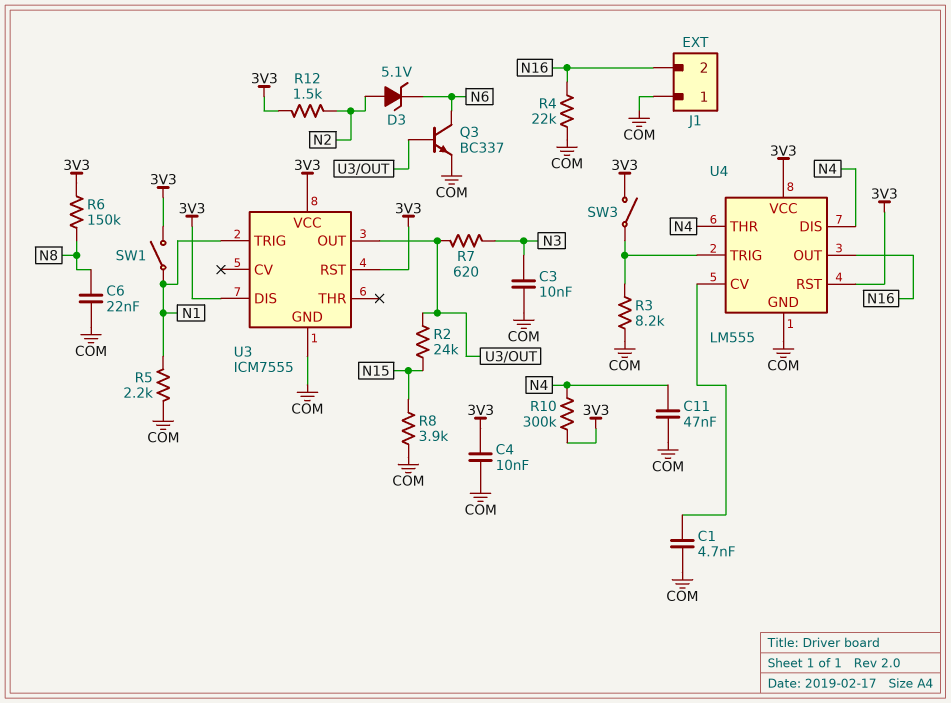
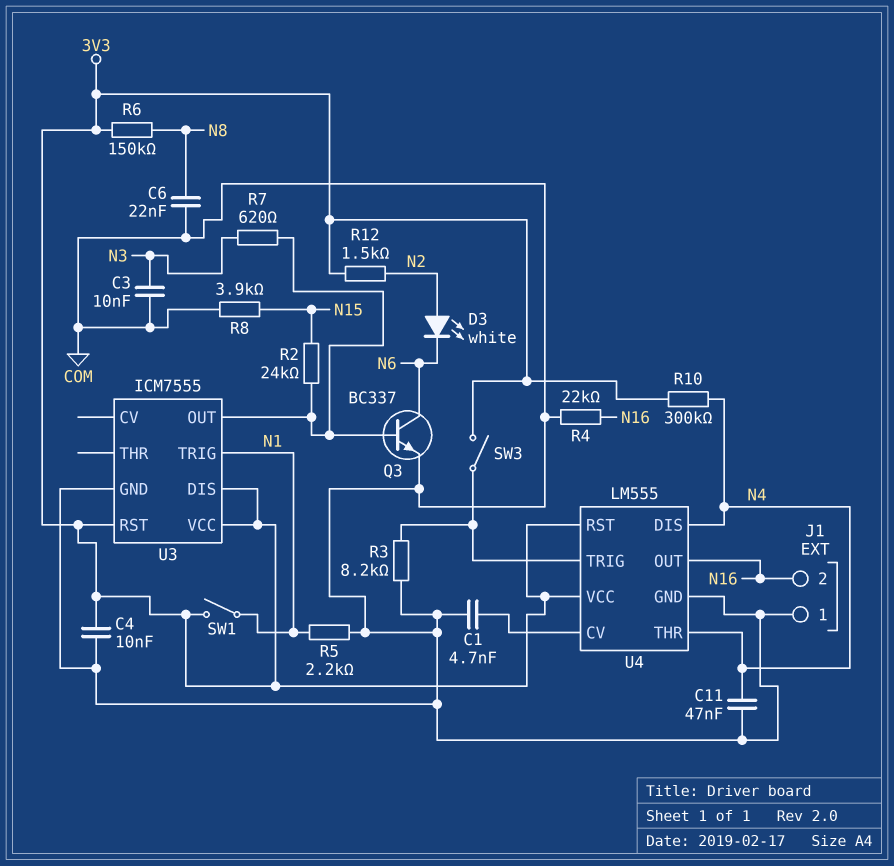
D3: zener 5.1V (A N2, K N6) -> LED white (A N2, K N6)

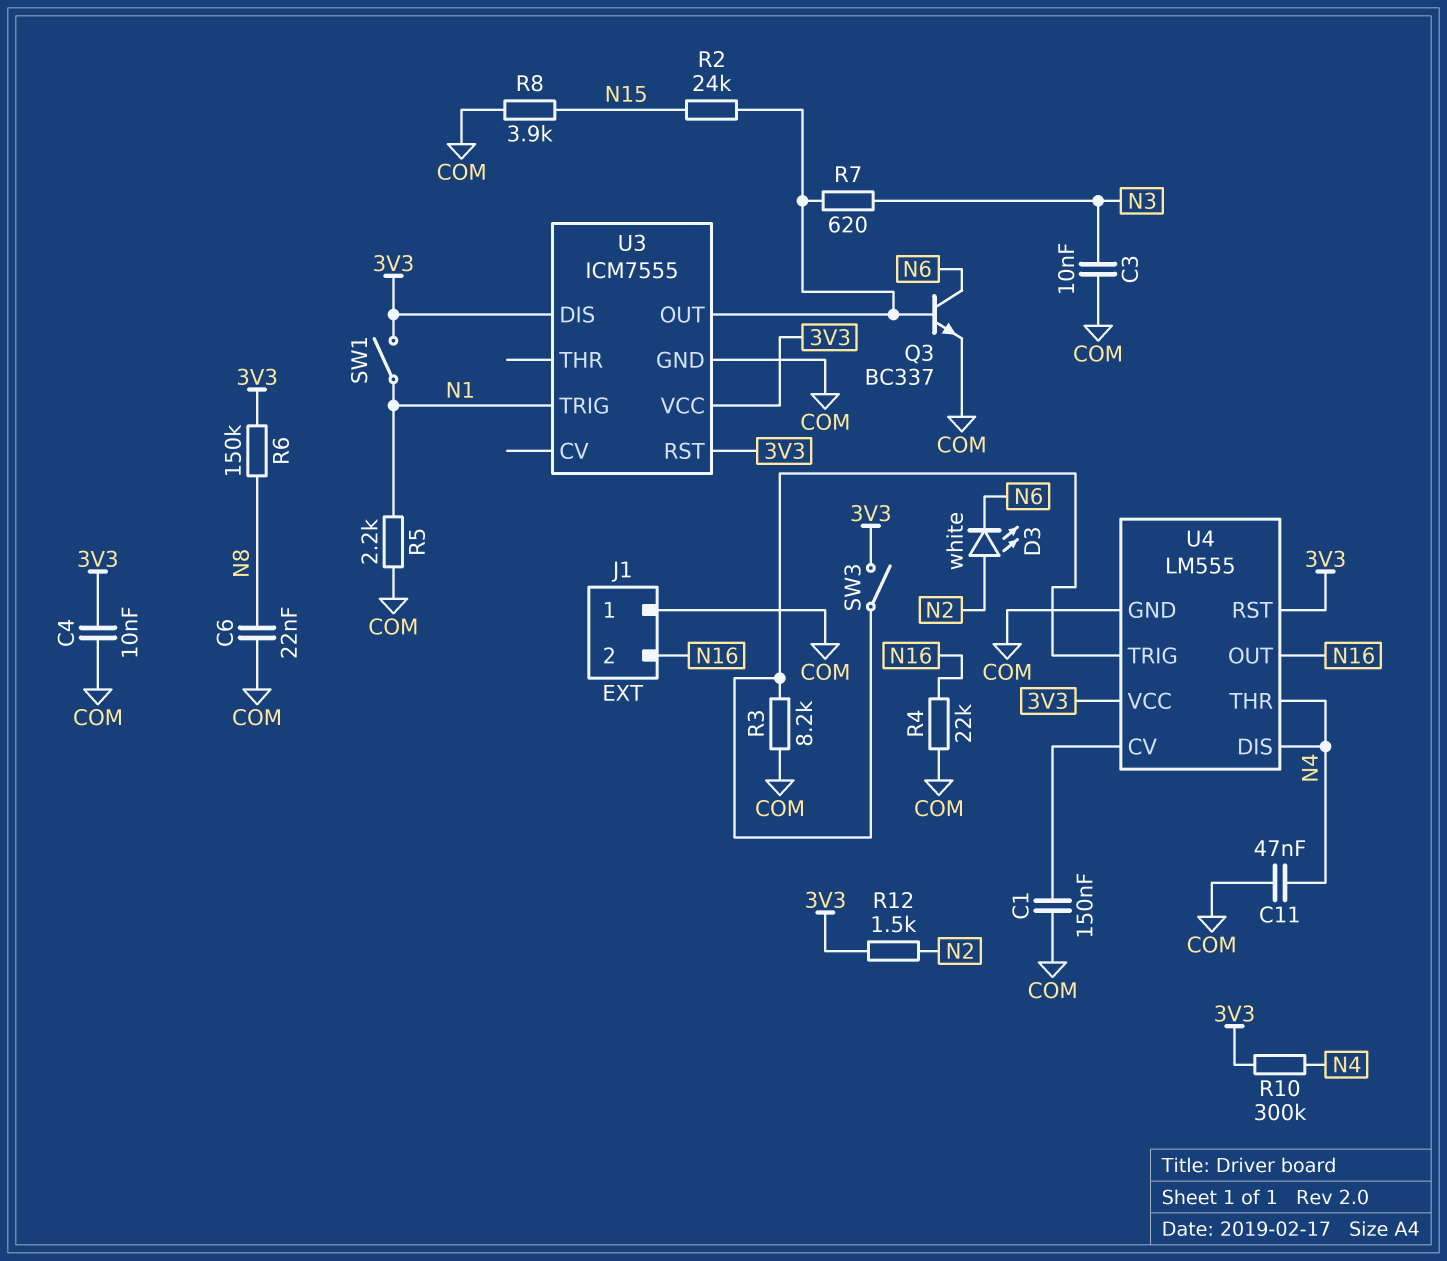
C1: 4.7nF (COM, U4/CV) -> 150nF (COM, U4/CV)

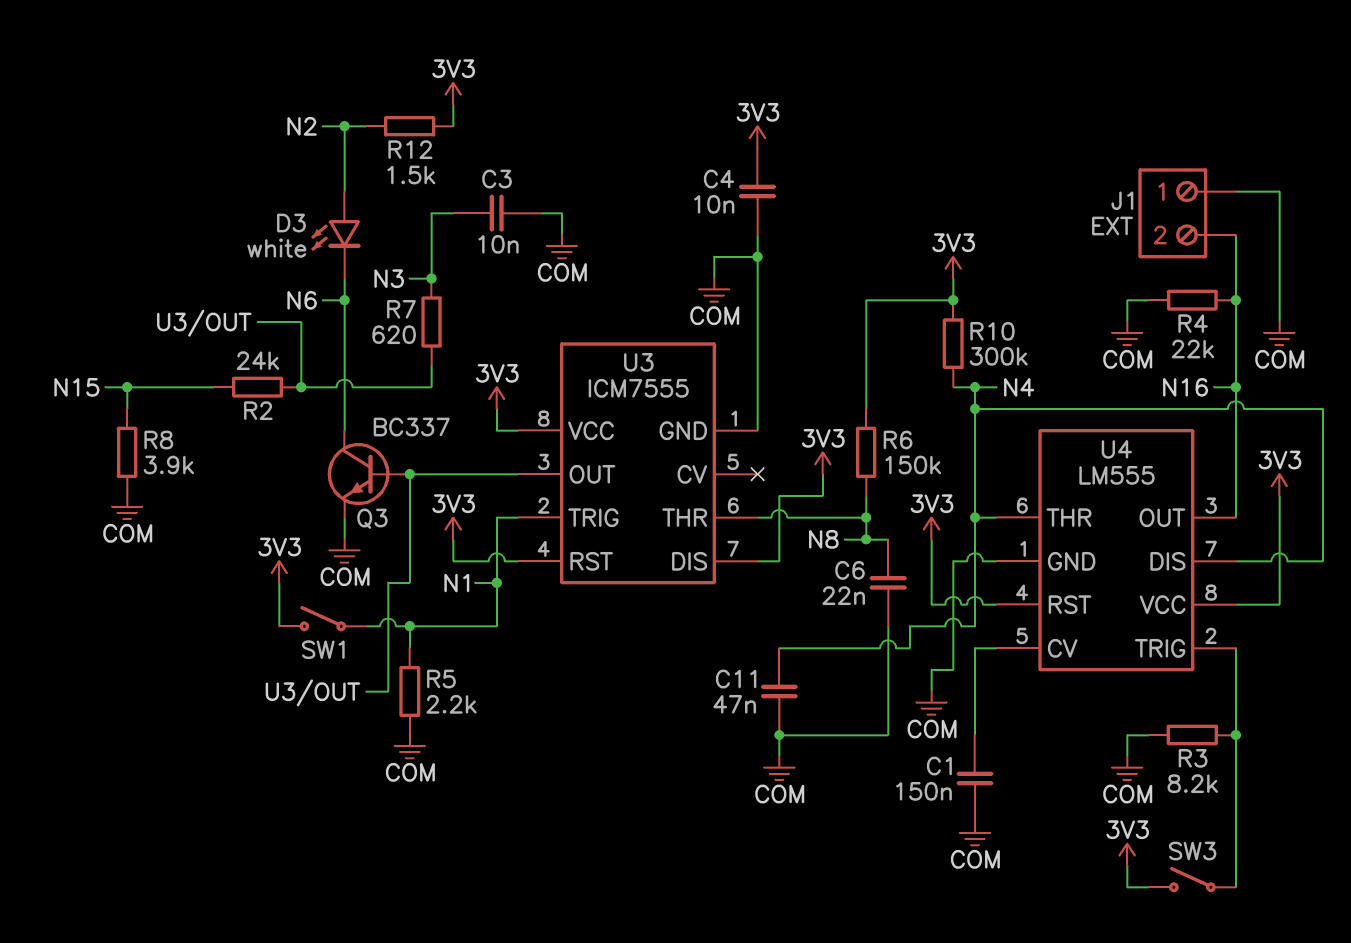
U3 pin THR: none -> N8

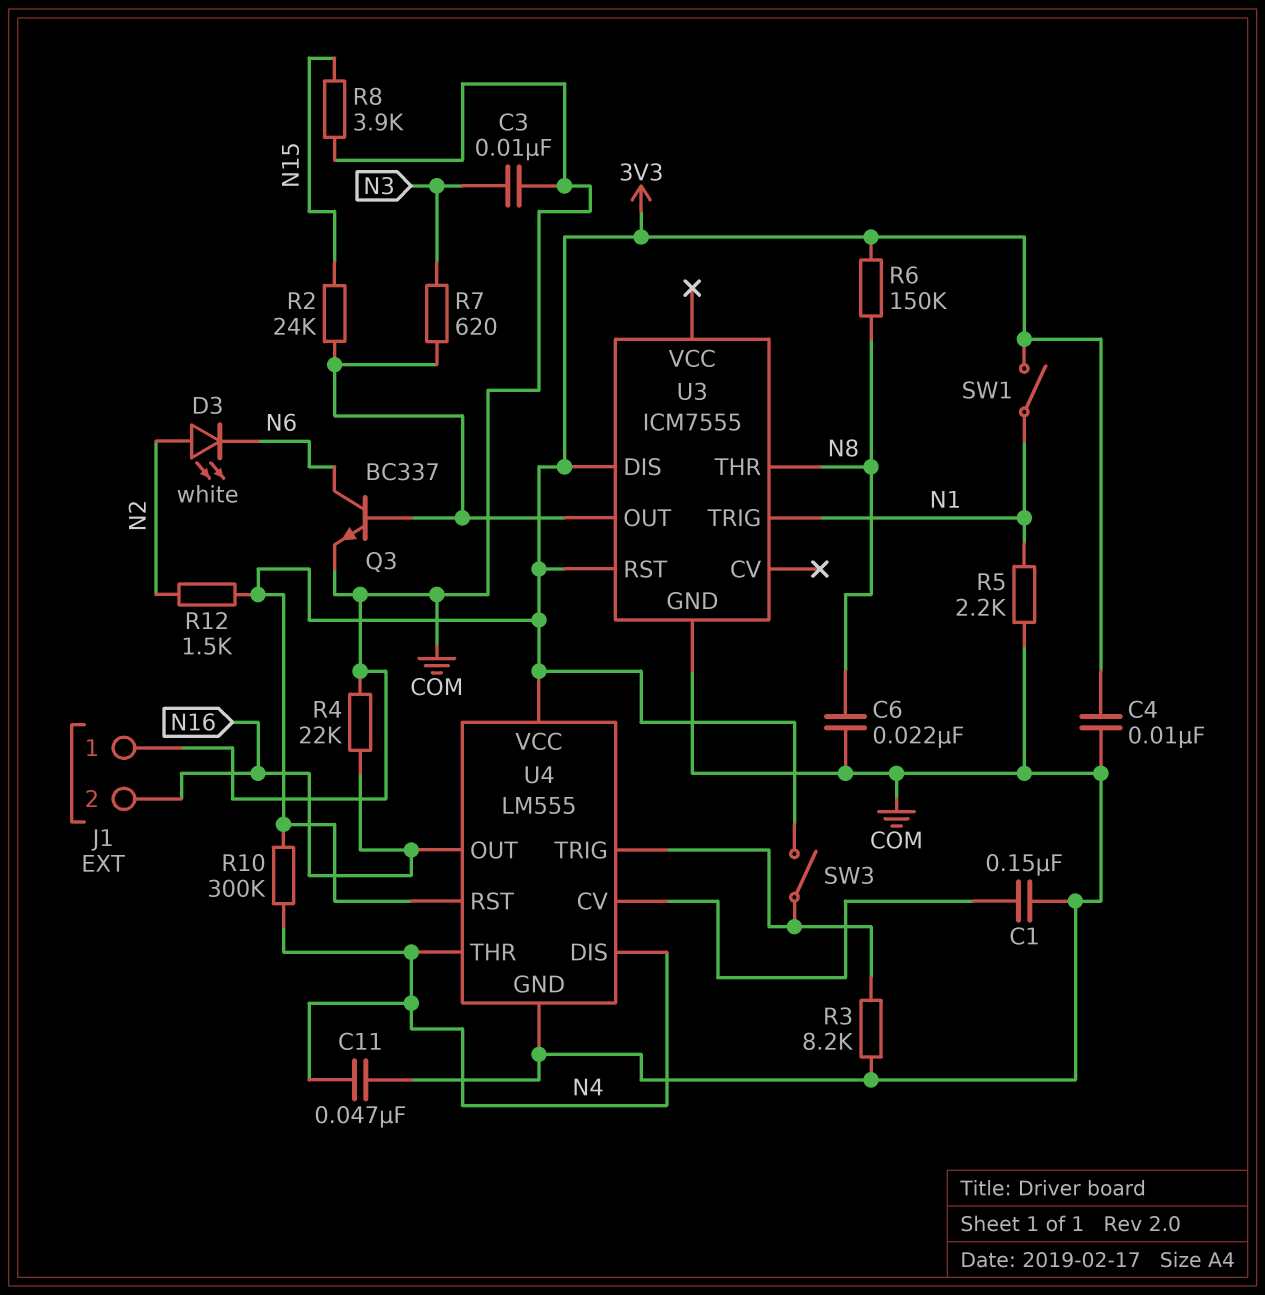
U3 pin VCC: 3V3 -> none

